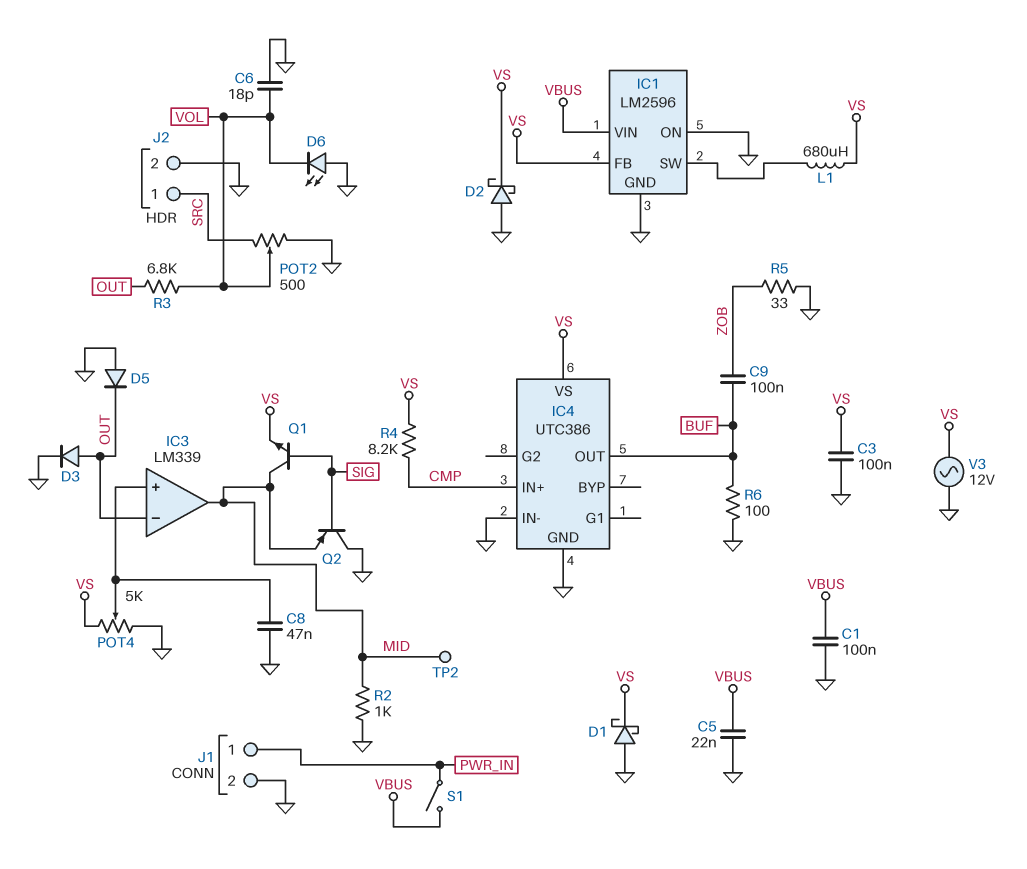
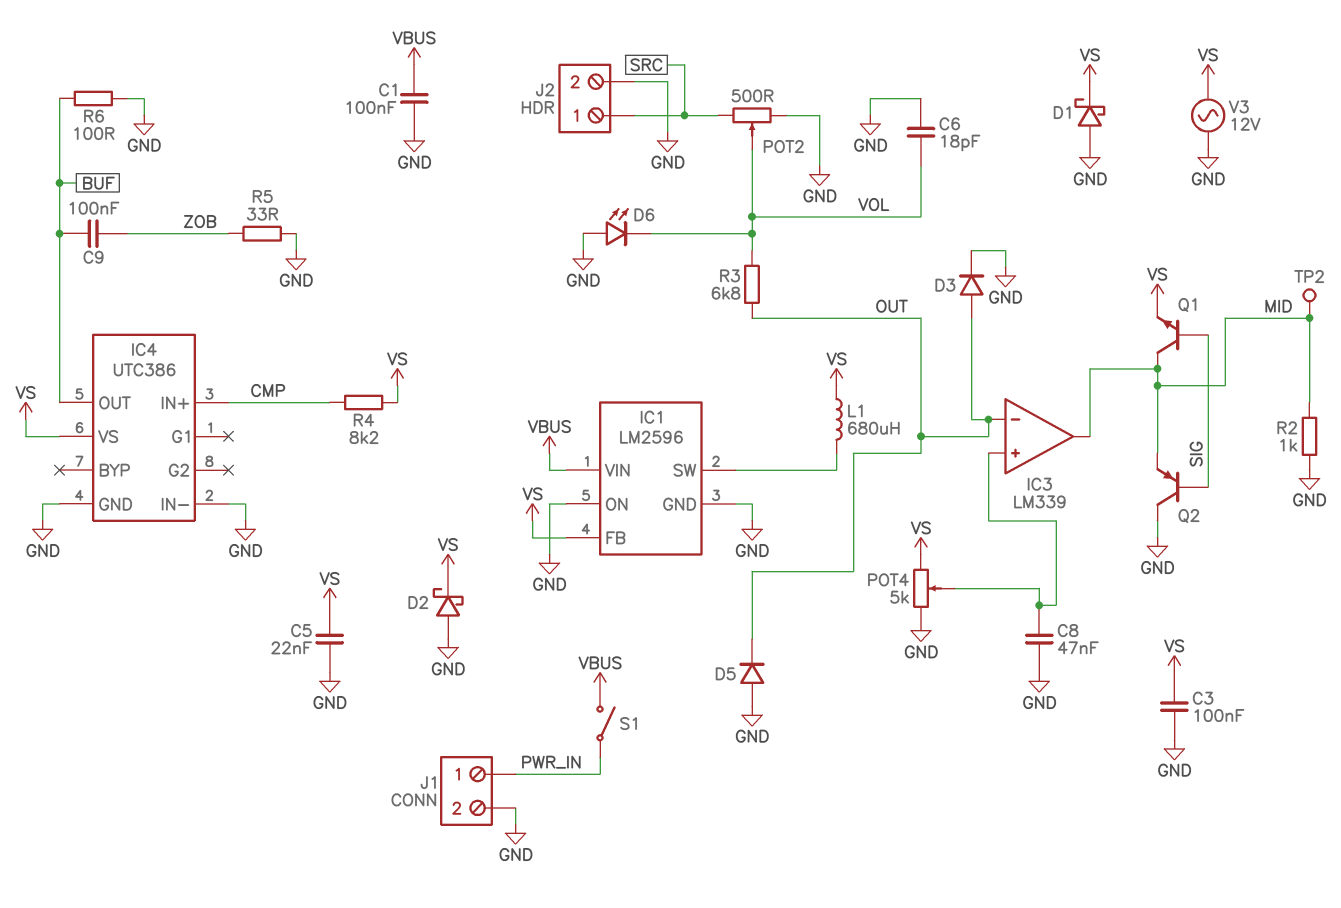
C5: 22nF (GND, VBUS) -> 22nF (GND, VS)

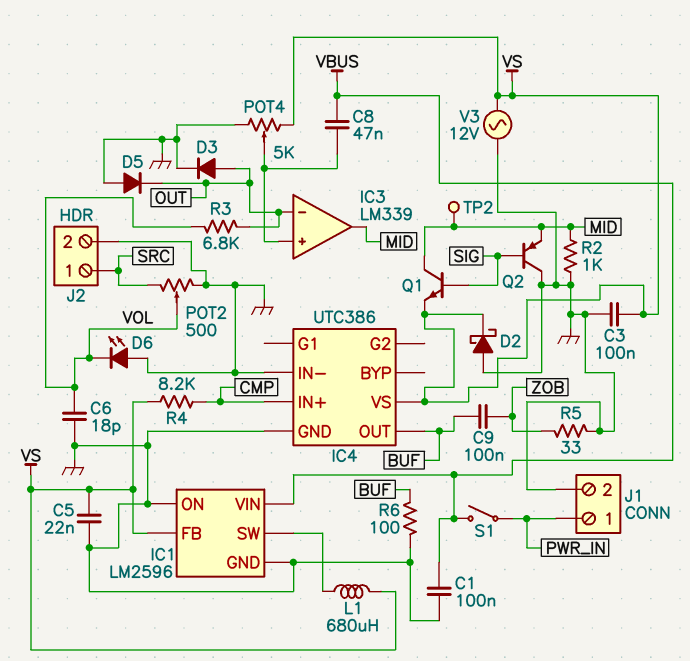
C8: 47nF (GND, IC3/in+) -> 47nF (IC3/in+, VBUS)
D1: schottky (A GND, K VS) -> none

